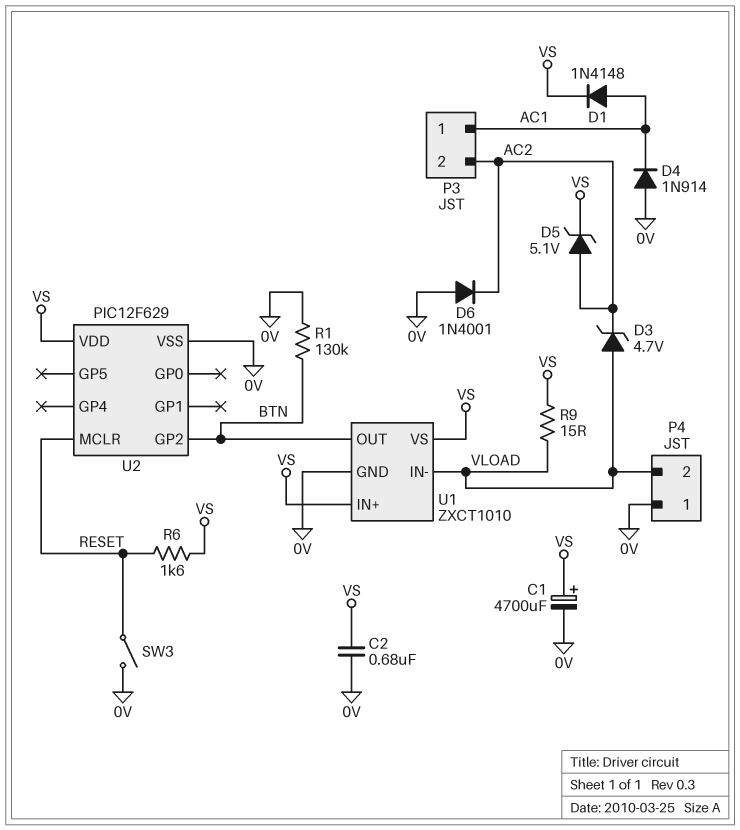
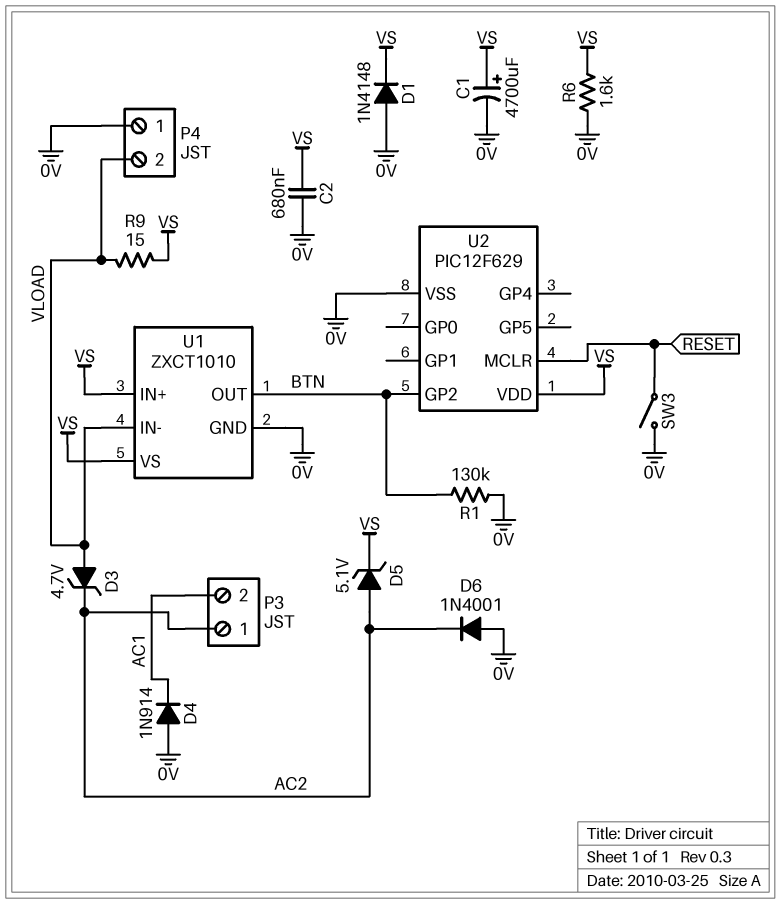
D1: diode 1N4148 (A AC1, K VS) -> diode 1N4148 (A 0V, K VS)
P3 pin 1: AC1 -> AC2
P3 pin 2: AC2 -> AC1
R6: 1.6k (RESET, VS) -> 1.6k (0V, VS)

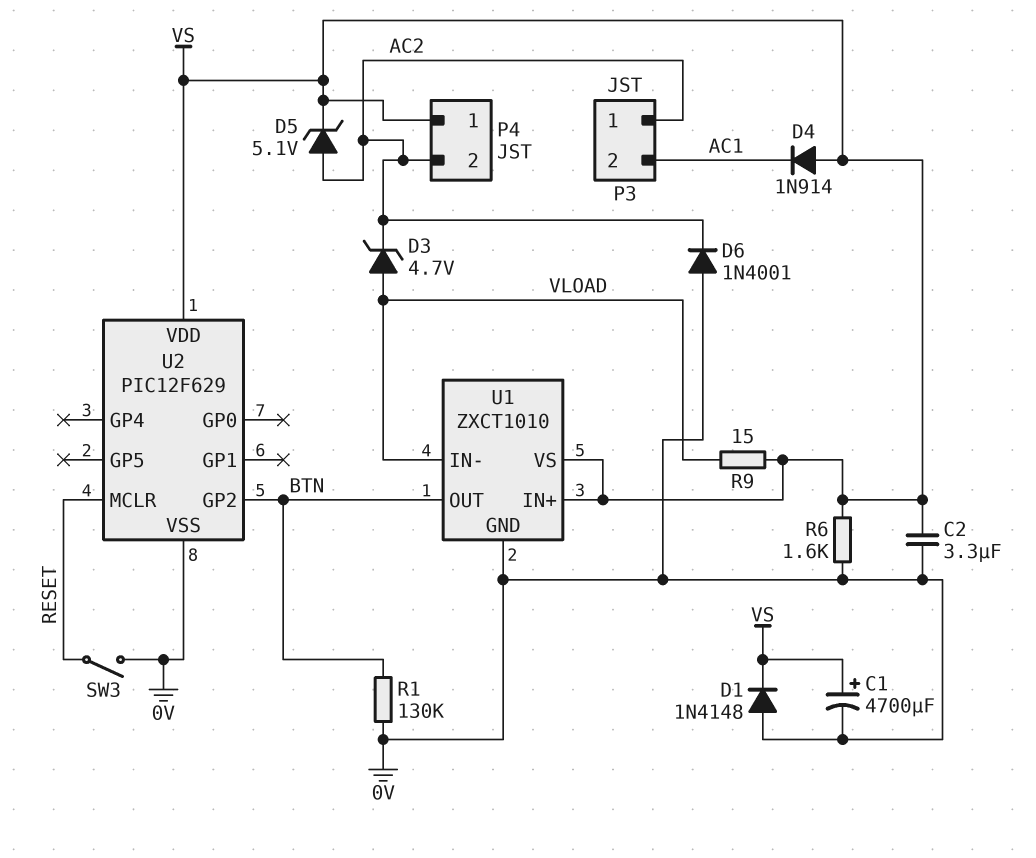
C2: 680nF (0V, VS) -> 3.3uF (0V, VS)
D4: diode 1N914 (A 0V, K AC1) -> diode 1N914 (A VS, K AC1)
P4 pin 1: 0V -> VS
P4 pin 2: VLOAD -> AC2

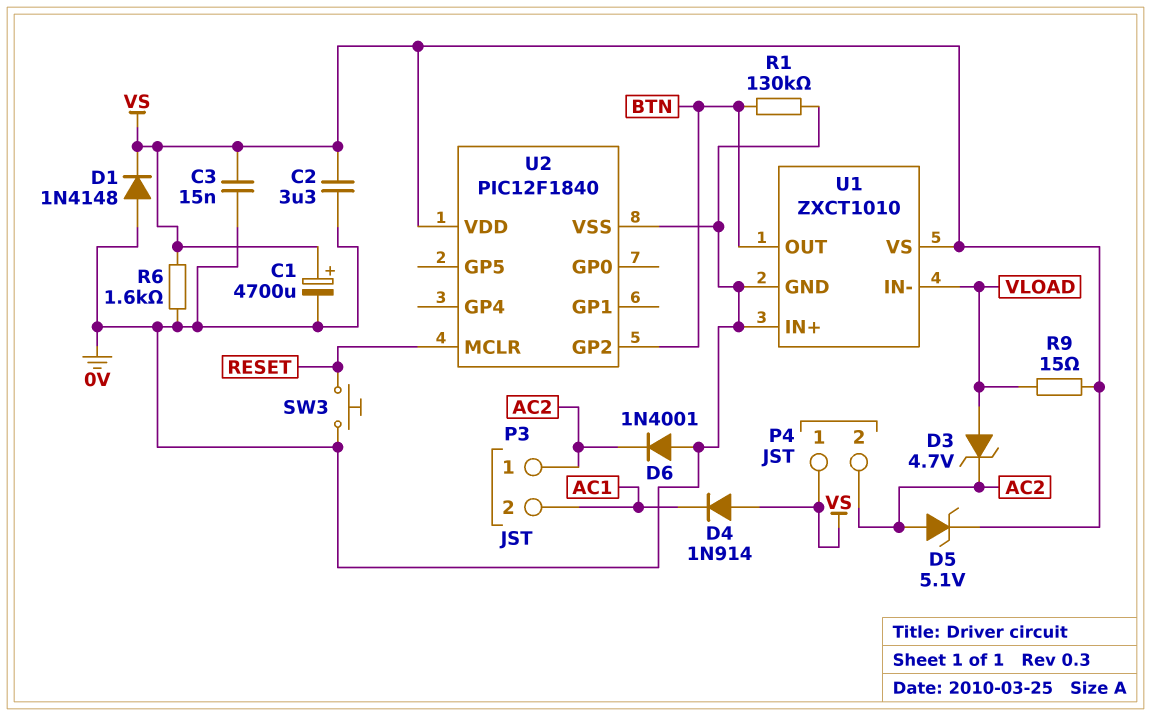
C3: none -> 15nF (0V, VS)
SW3: switch (0V, RESET) -> button (0V, RESET)
U1 pin IN+: VS -> 0V
U2: PIC12F629 -> PIC12F1840

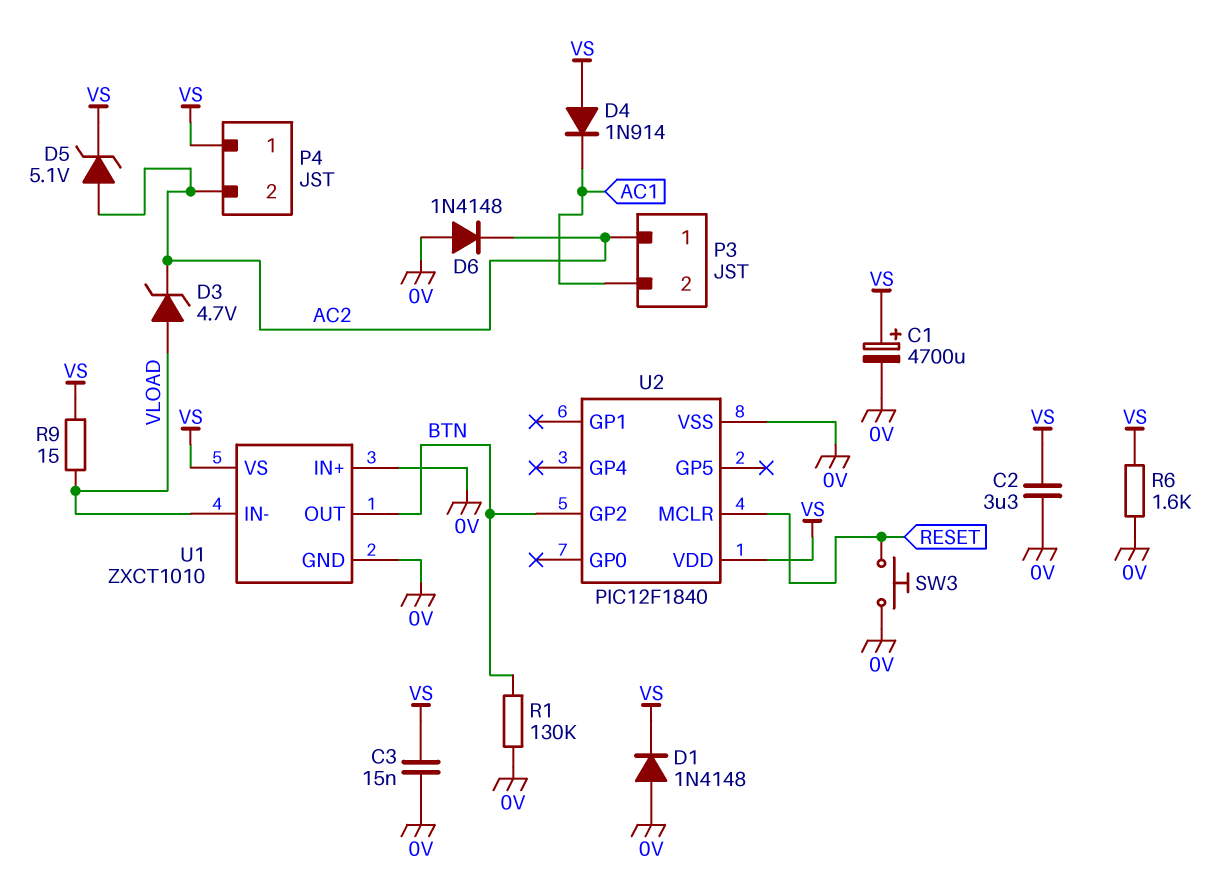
D6: diode 1N4001 (A 0V, K AC2) -> diode 1N4148 (A 0V, K AC2)

